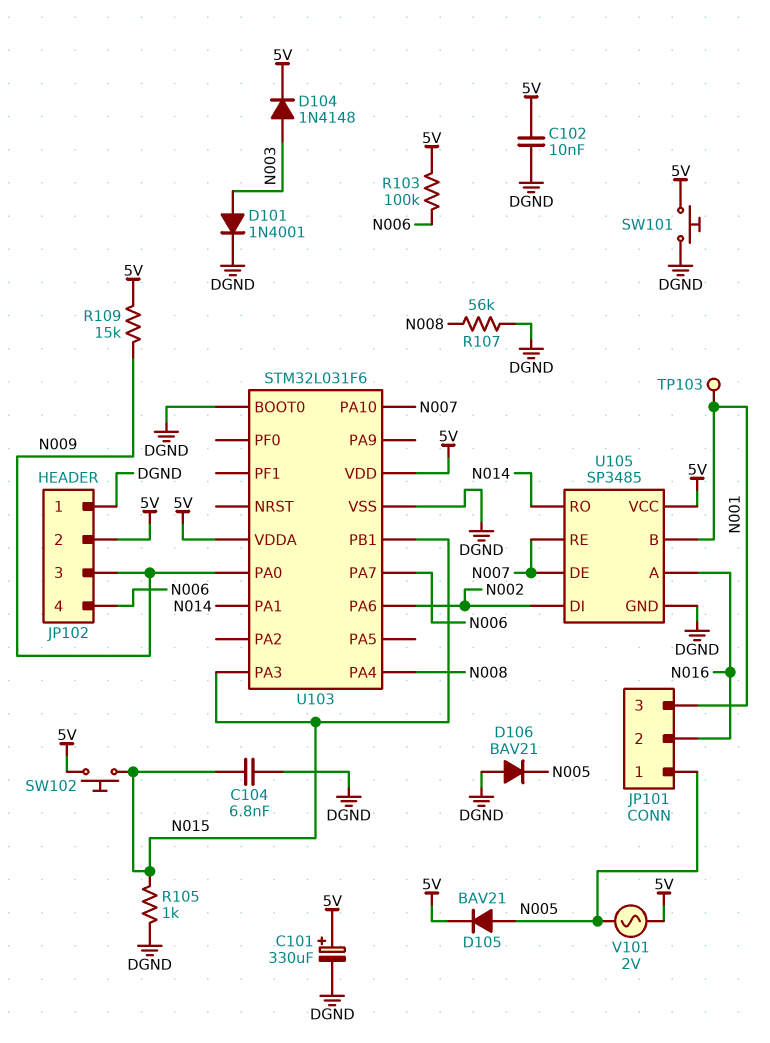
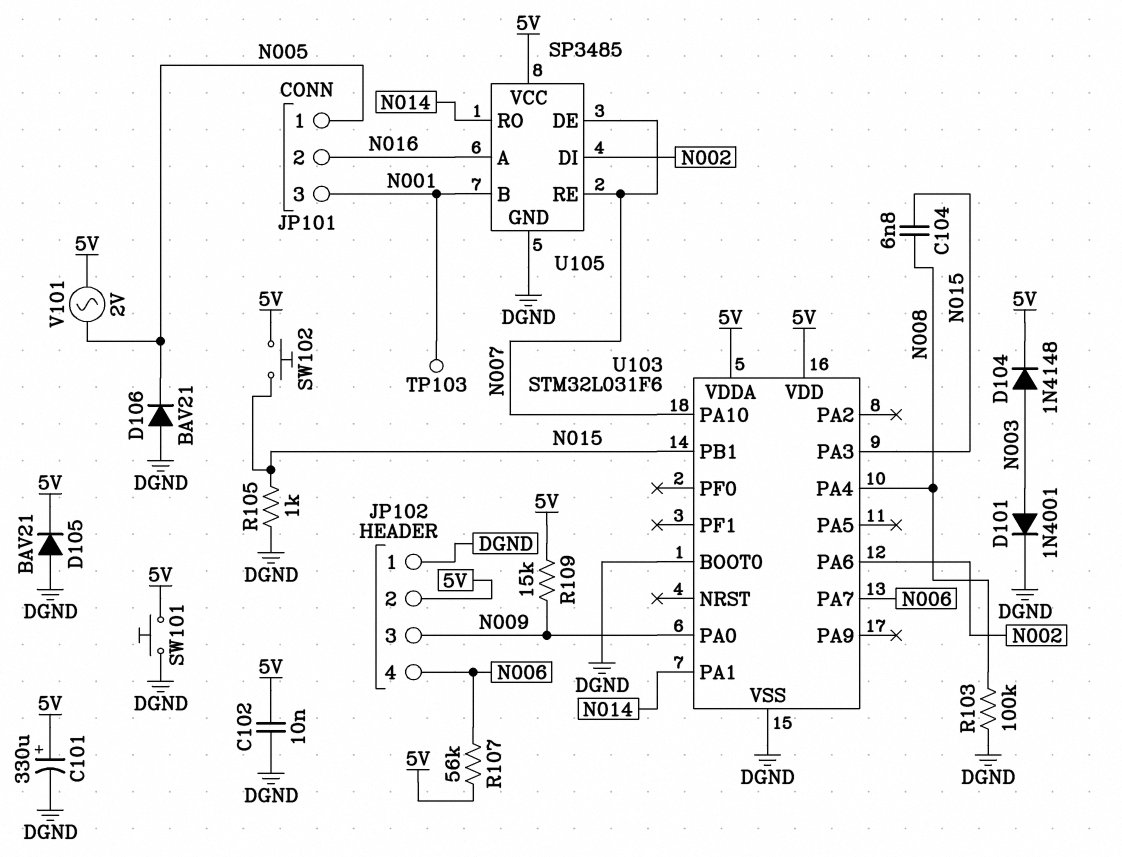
C104: 6.8nF (DGND, N015) -> 6.8nF (N008, N015)
D105: diode BAV21 (A N005, K 5V) -> diode BAV21 (A DGND, K 5V)
R103: 100k (5V, N006) -> 100k (DGND, N008)
R107: 56k (DGND, N008) -> 56k (5V, N006)

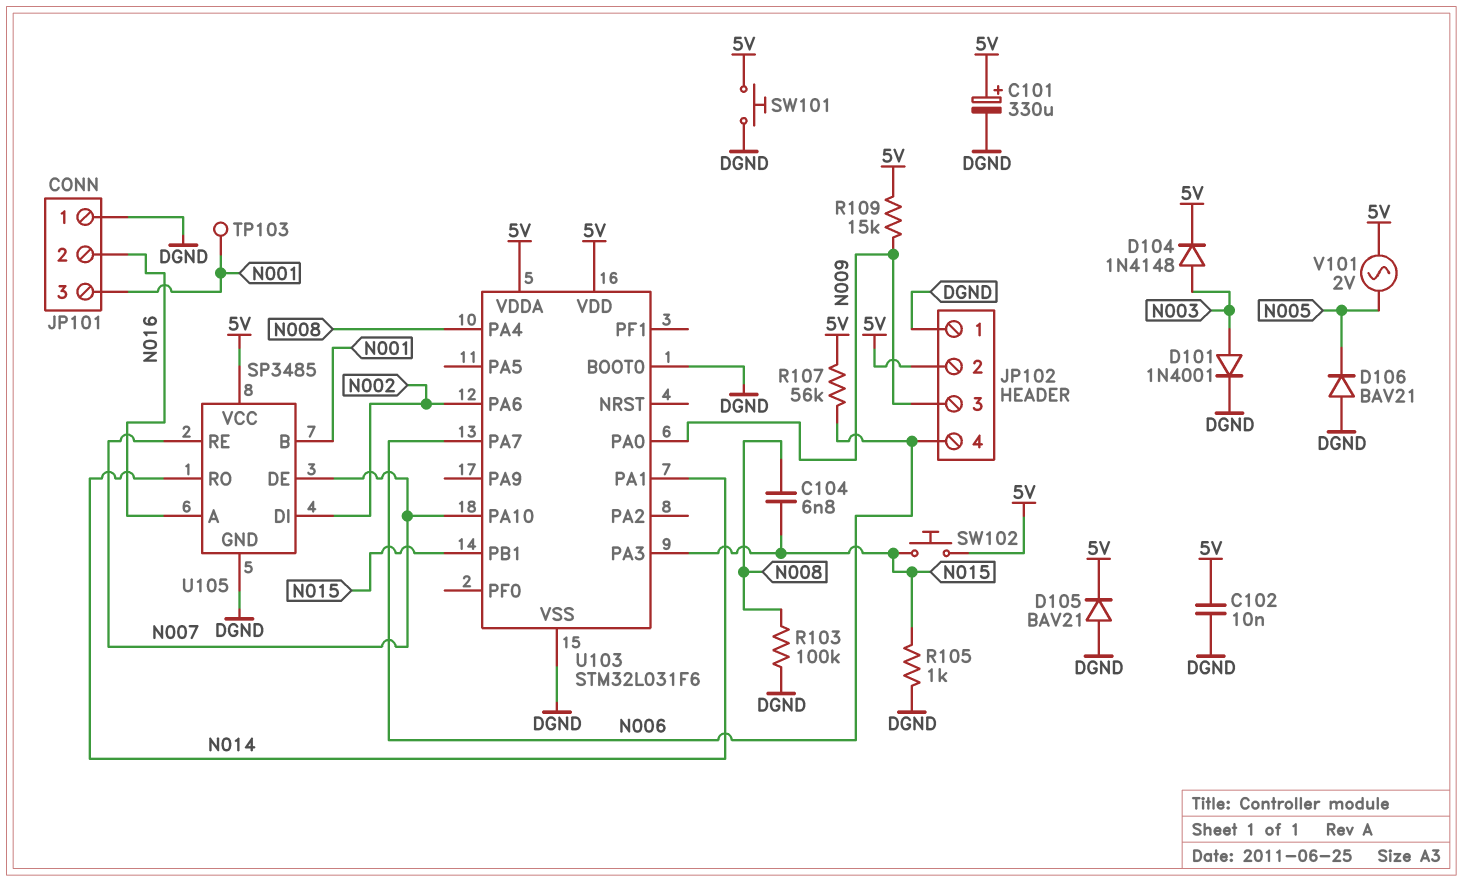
JP101 pin 1: N005 -> DGND

